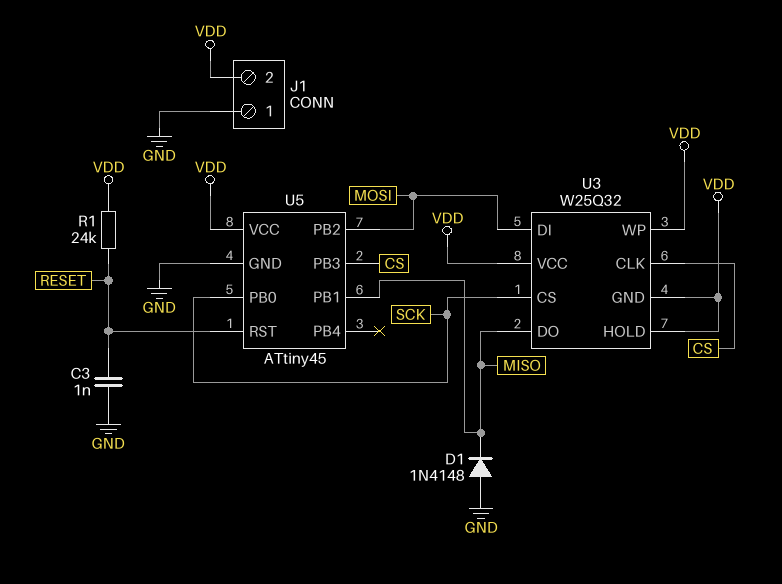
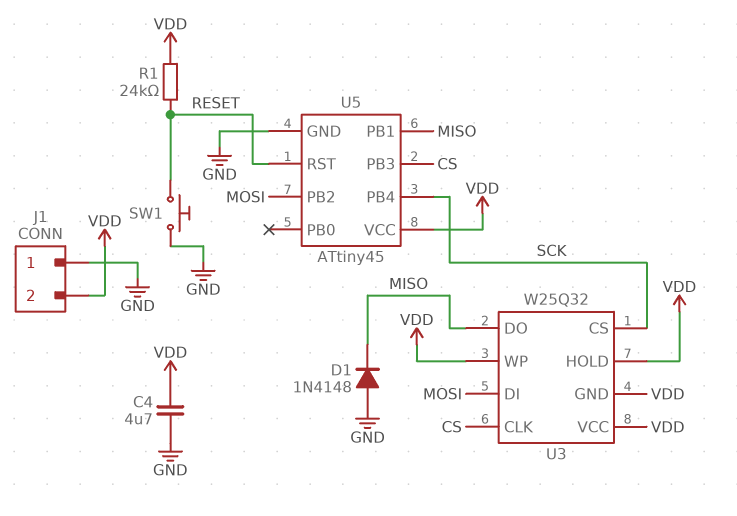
C3: 1nF (GND, RESET) -> none
C4: none -> 4.7uF (GND, VDD)
SW1: none -> button (GND, RESET)
U5 pin PB0: SCK -> none
U5 pin PB4: none -> SCK

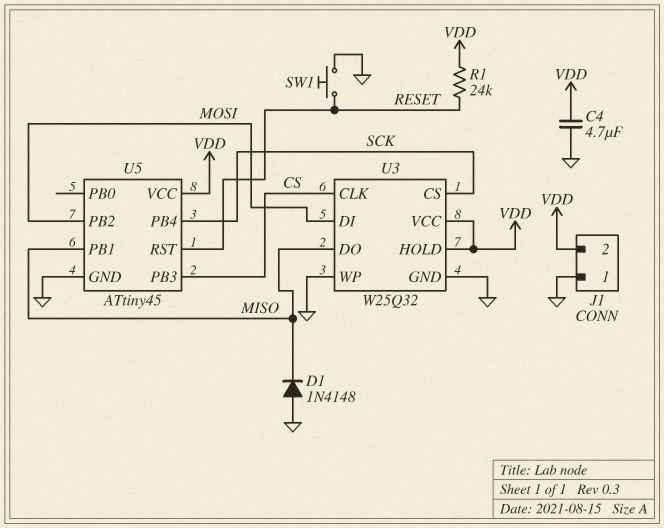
U3 pin GND: VDD -> GND
U3 pin WP: VDD -> GND

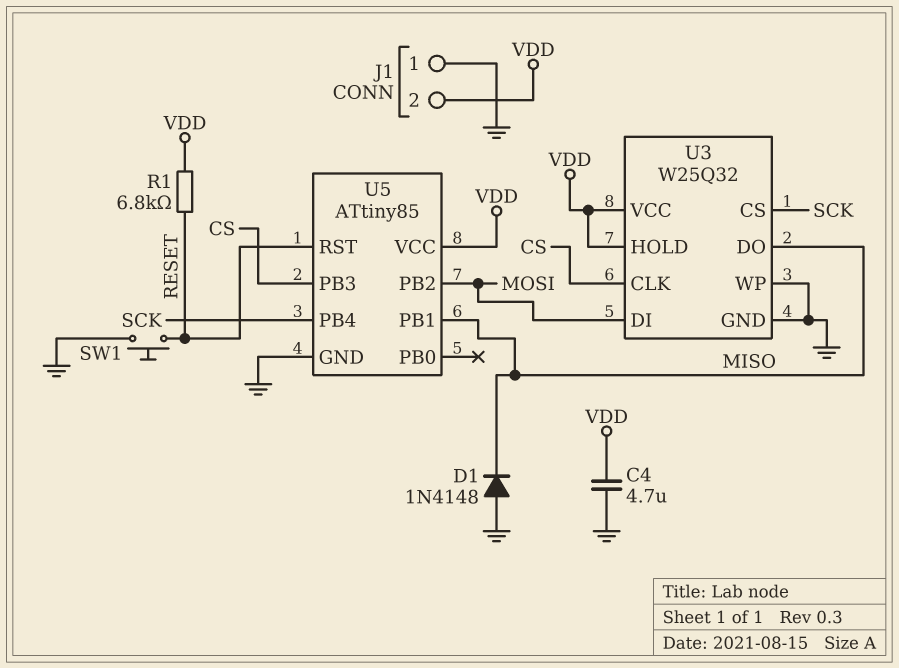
R1: 24k (RESET, VDD) -> 6.8k (RESET, VDD)
U5: ATtiny45 -> ATtiny85

